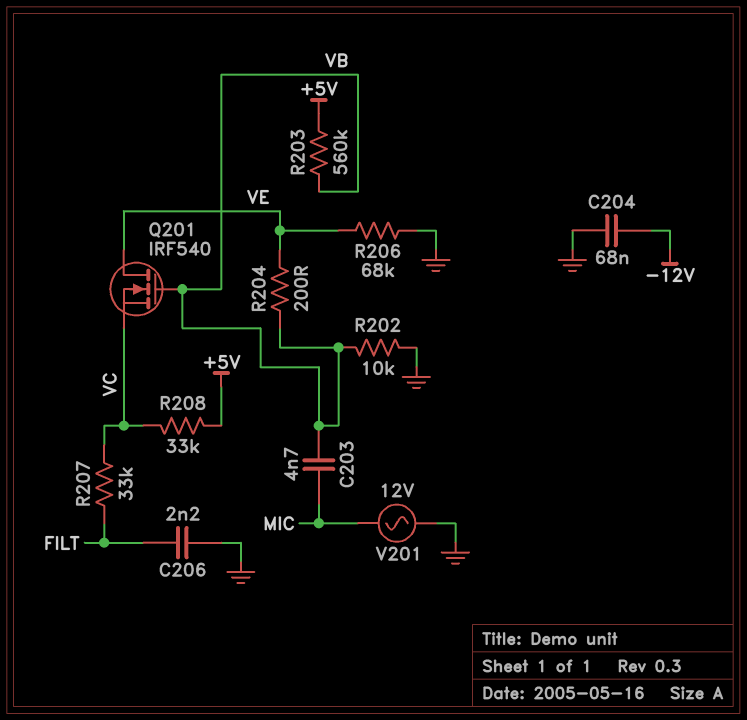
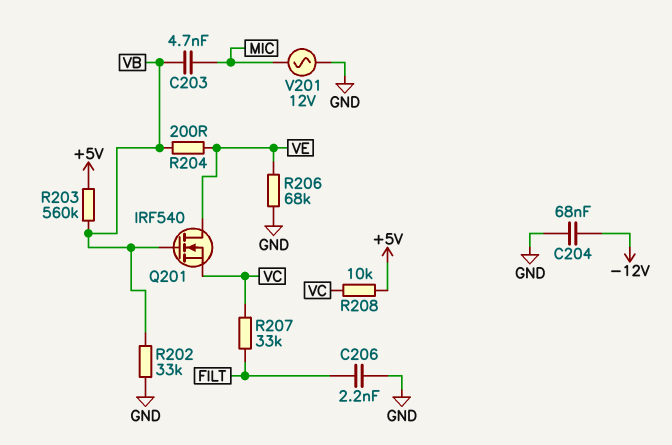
R202: 10k (GND, VB) -> 33k (GND, VB)
R208: 33k (+5V, VC) -> 10k (+5V, VC)

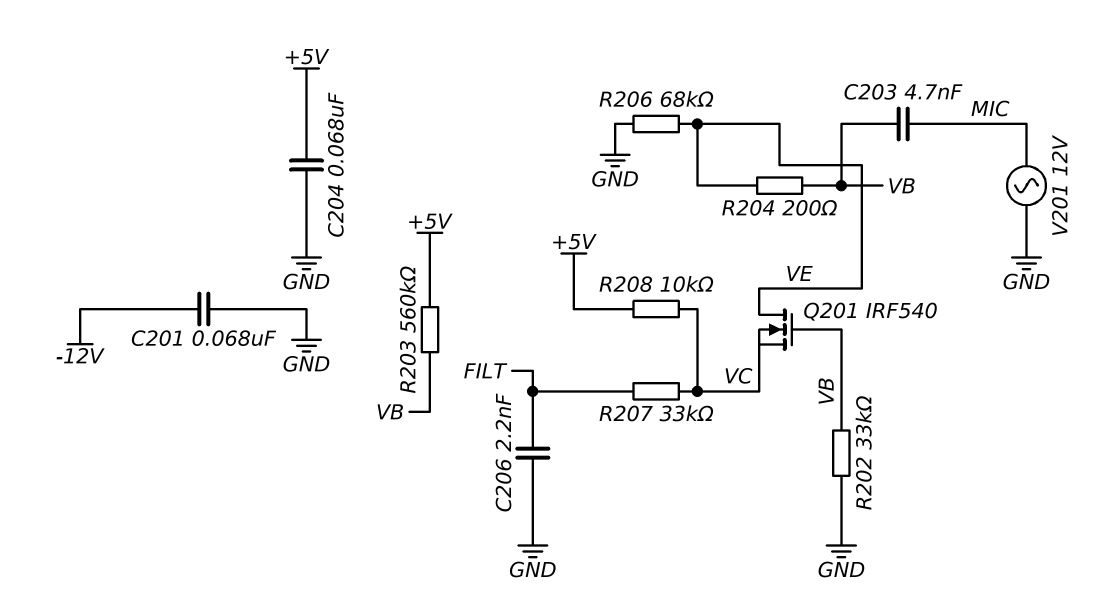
C201: none -> 68nF (-12V, GND)
C204: 68nF (-12V, GND) -> 68nF (+5V, GND)

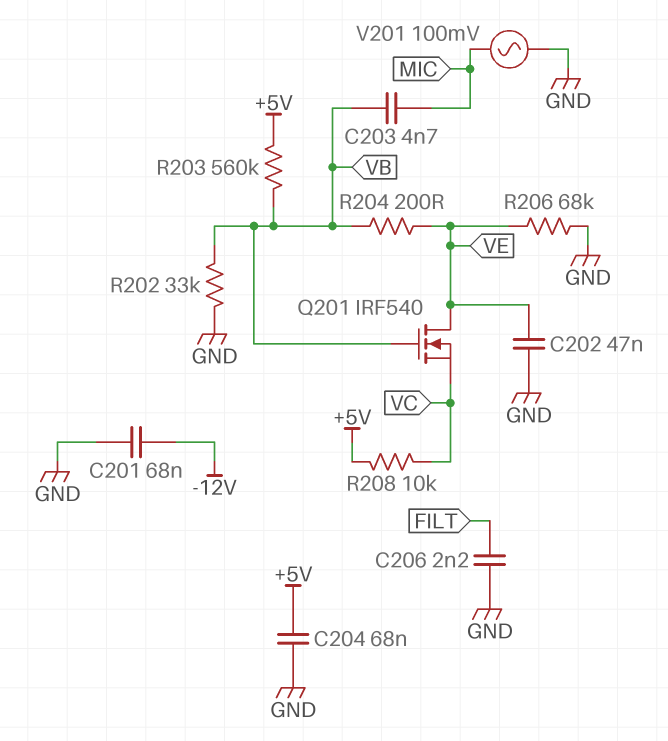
C202: none -> 47nF (GND, VE)
R207: 33k (FILT, VC) -> none
V201: AC 12V (GND, MIC) -> AC 100mV (GND, MIC)

